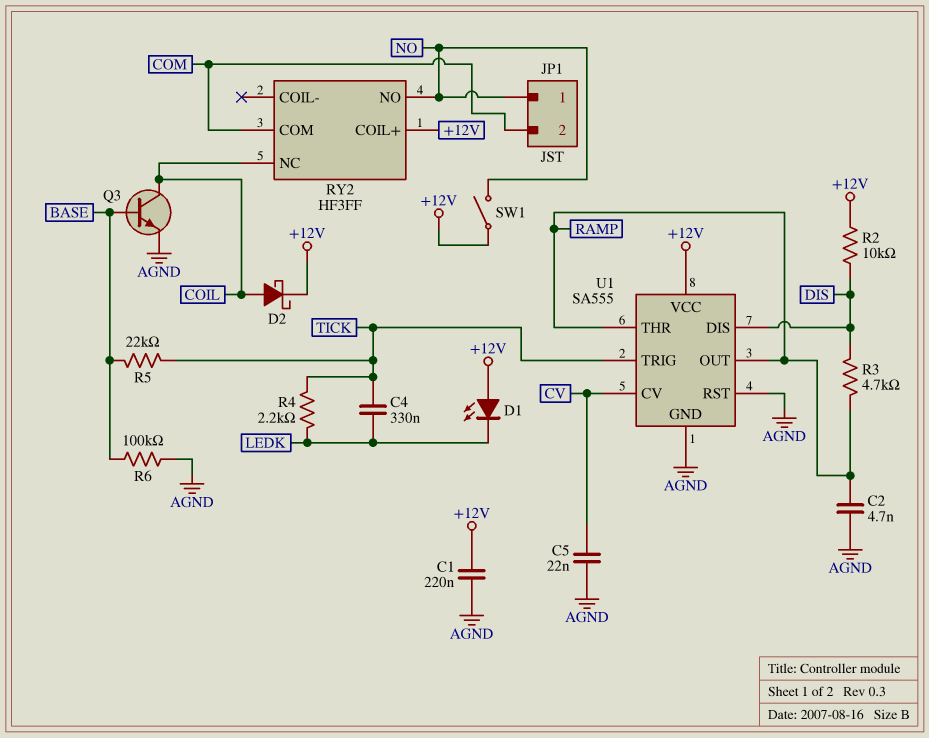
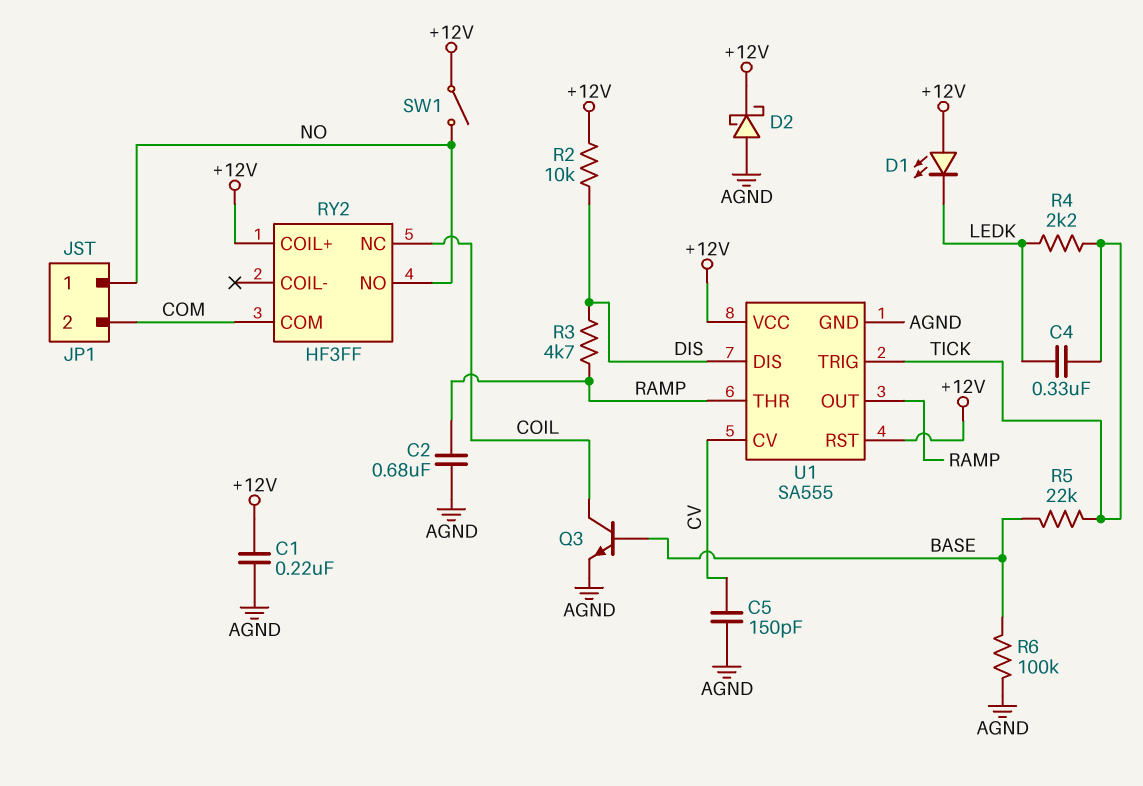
C2: 4.7nF (AGND, RAMP) -> 680nF (AGND, RAMP)
C5: 22nF (AGND, CV) -> 150pF (AGND, CV)
D2: schottky (A COIL, K +12V) -> schottky (A AGND, K +12V)
U1 pin RST: AGND -> +12V

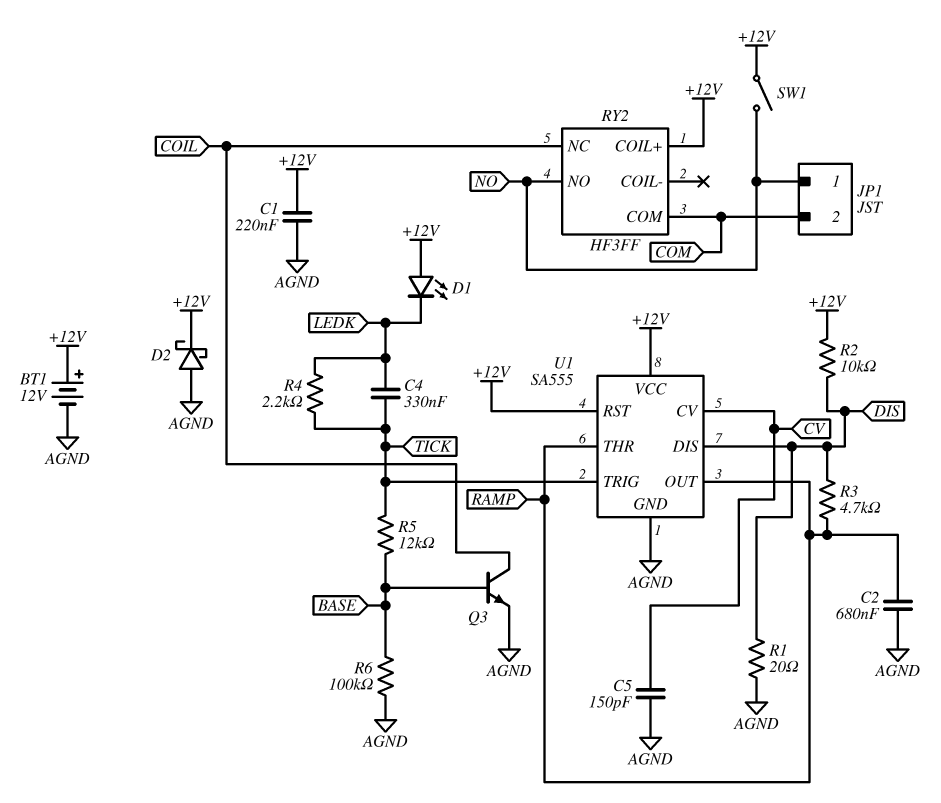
BT1: none -> 12V (plus +12V, minus AGND)
R1: none -> 20 (AGND, DIS)
R5: 22k (BASE, TICK) -> 12k (BASE, TICK)

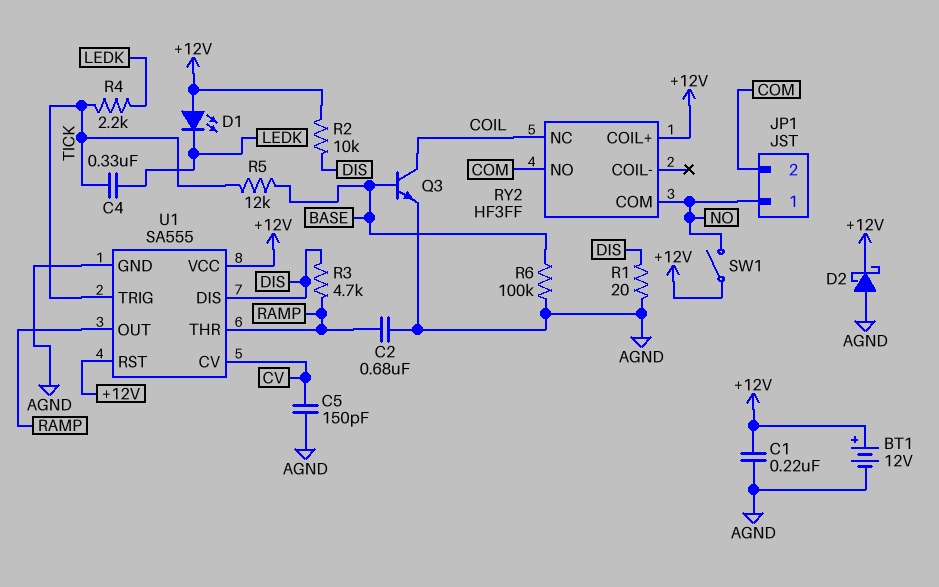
RY2 pin COM: COM -> NO
RY2 pin NO: NO -> COM

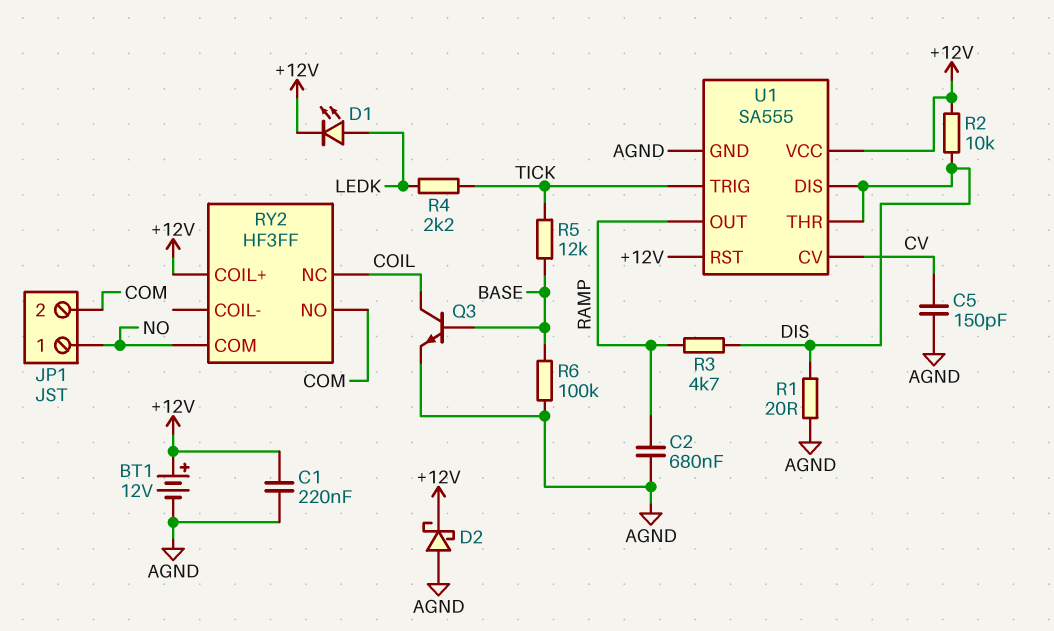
C4: 330nF (LEDK, TICK) -> none
D1: LED (A +12V, K LEDK) -> LED (A LEDK, K +12V)
SW1: switch (+12V, NO) -> none
U1 pin THR: RAMP -> DIS

